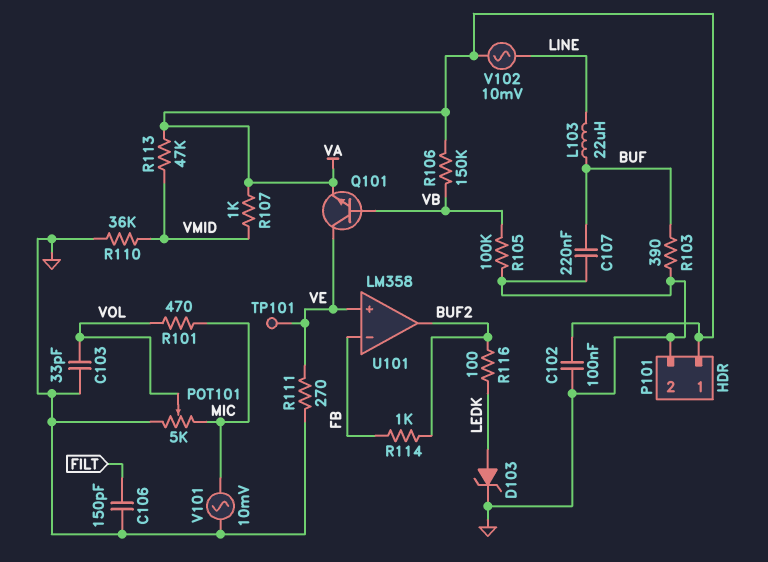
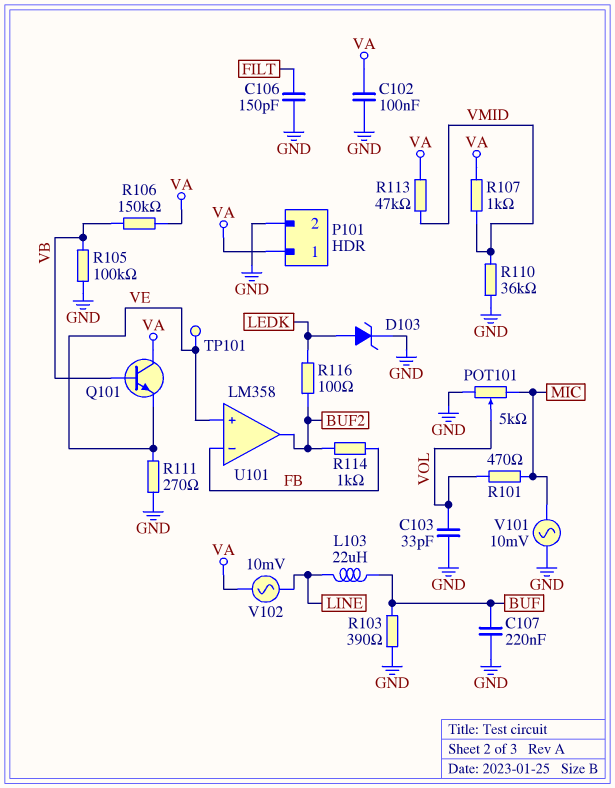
Q101: NPN (B VB, C VE, E VA) -> NPN (B VB, C VA, E VE)

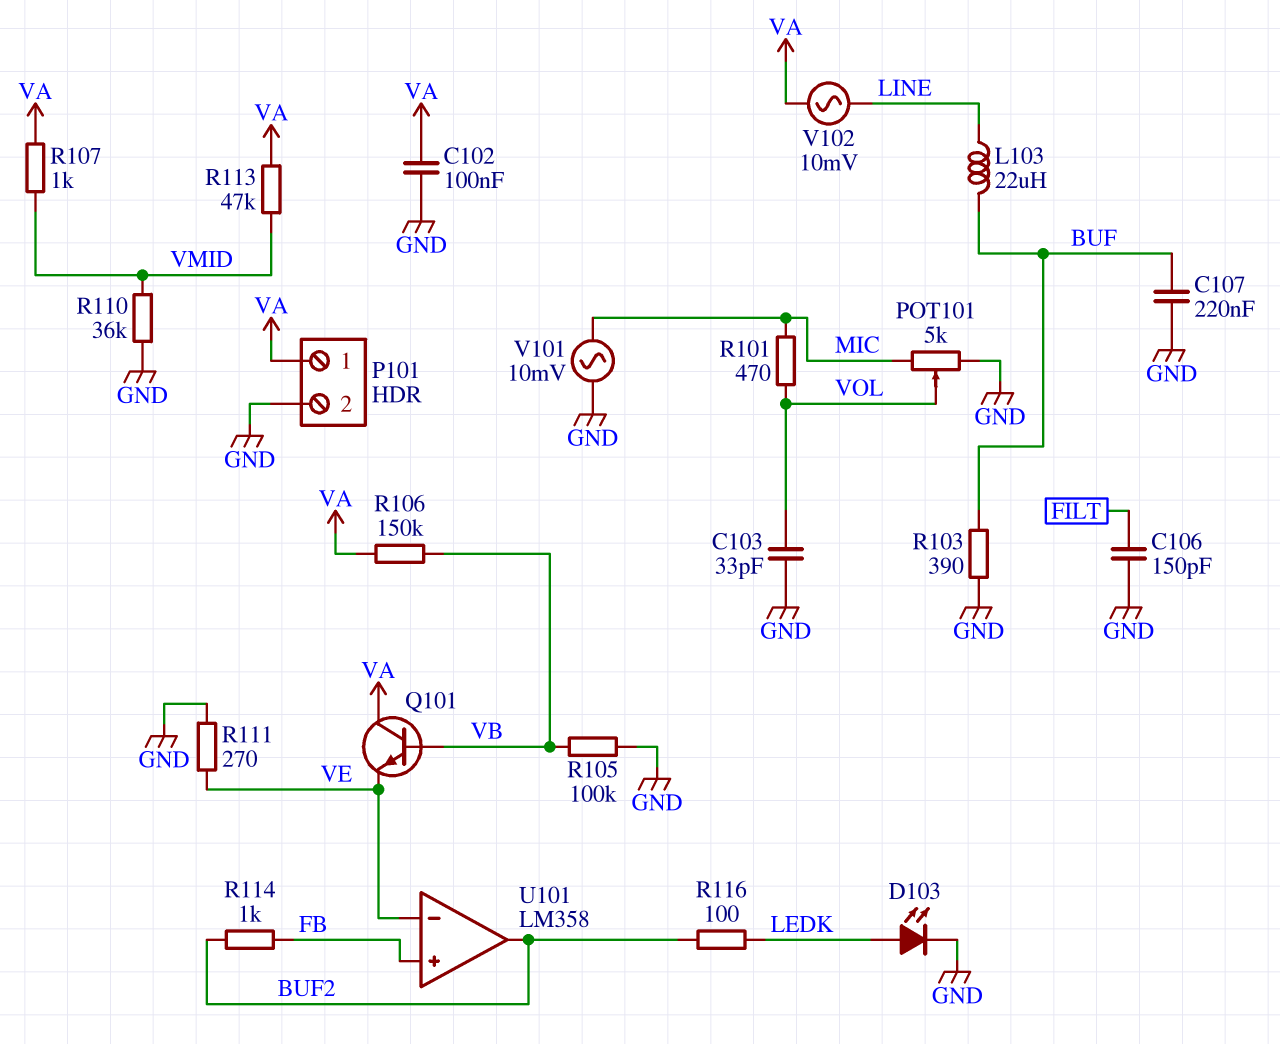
D103: zener (A LEDK, K GND) -> LED (A LEDK, K GND)
TP101: test point (VE) -> none
U101 pin in+: VE -> FB
U101 pin in-: FB -> VE

